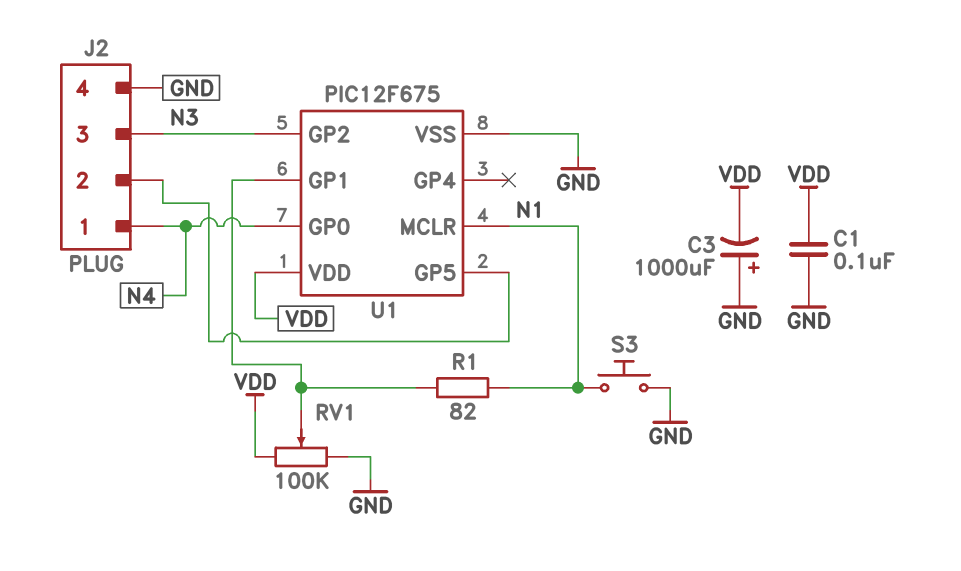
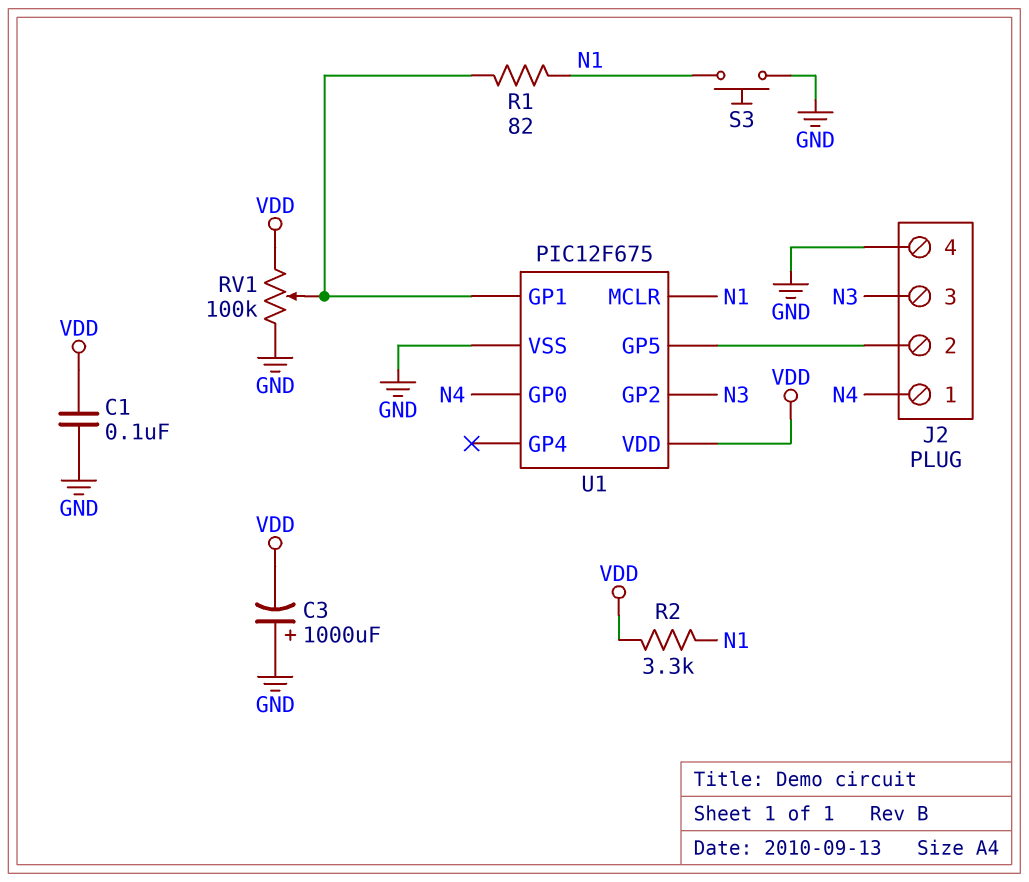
R2: none -> 3.3k (N1, VDD)

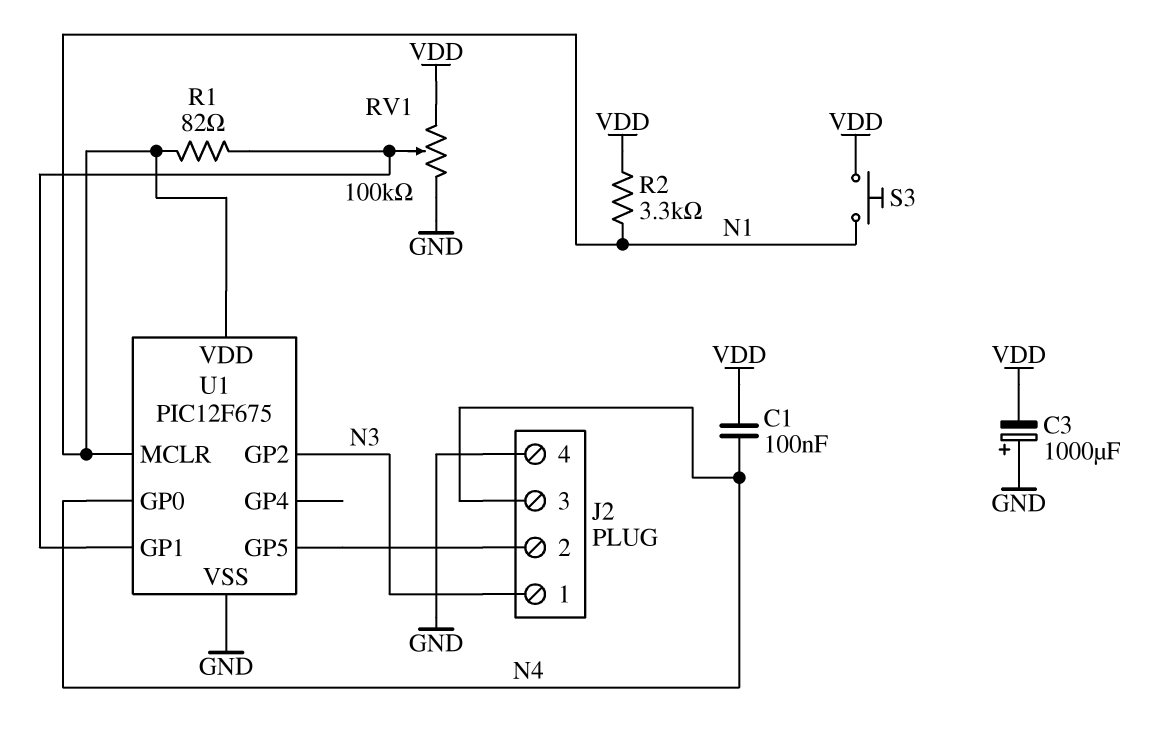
C1: 100nF (GND, VDD) -> 100nF (N4, VDD)
J2 pin 1: N4 -> N3
J2 pin 3: N3 -> N4
S3: button (GND, N1) -> button (N1, VDD)
U1 pin VDD: VDD -> N1

